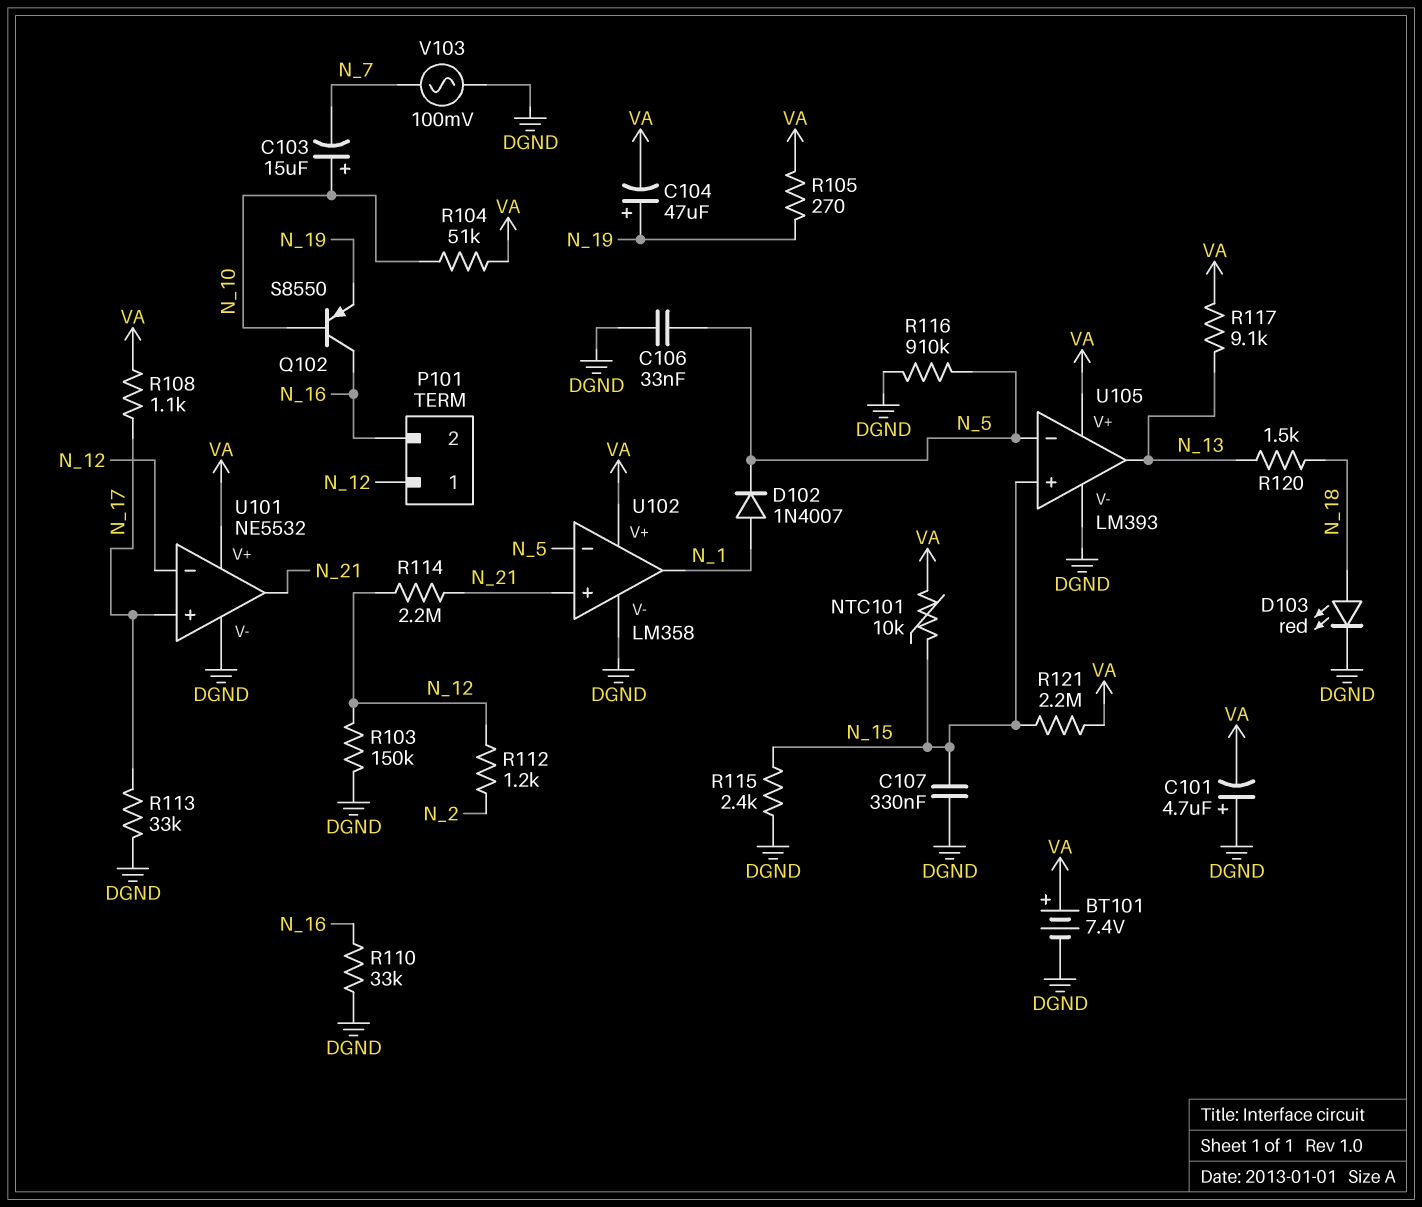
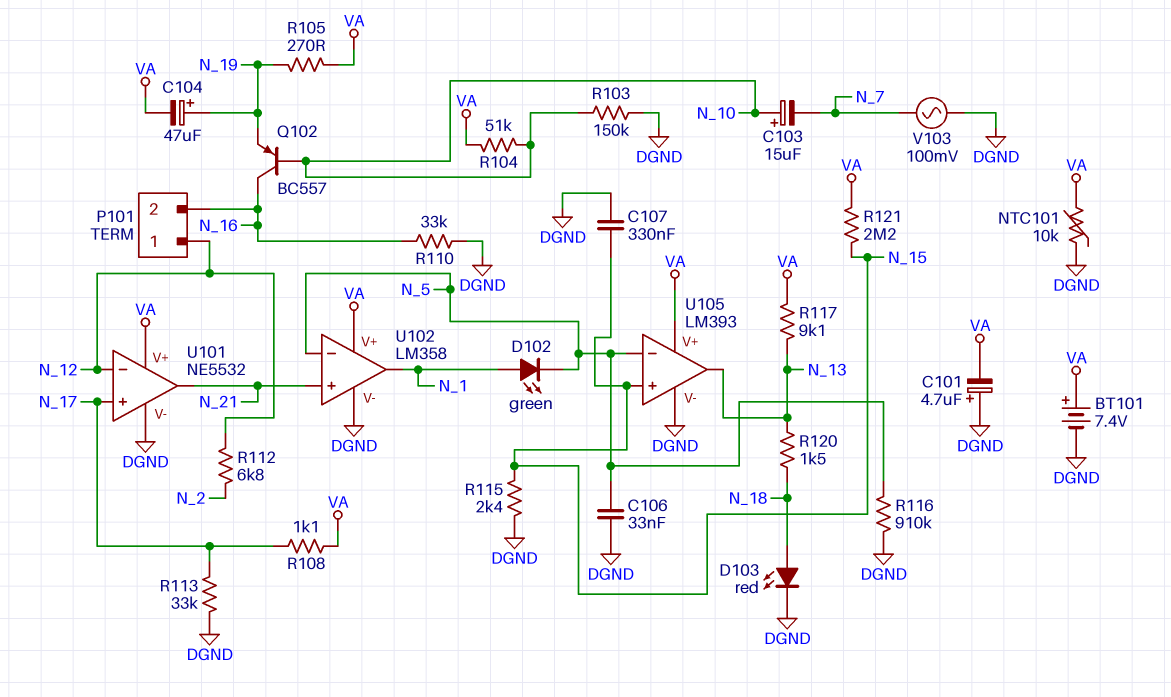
D102: diode 1N4007 (A N_1, K N_5) -> LED green (A N_1, K N_5)
NTC101: 10k (N_15, VA) -> 10k (DGND, VA)
Q102: PNP S8550 (B N_10, C N_16, E N_19) -> PNP BC557 (B N_10, C N_16, E N_19)
R103: 150k (DGND, N_12) -> 150k (DGND, N_10)
R112: 1.2k (N_2, N_12) -> 6.8k (N_2, N_12)
R114: 2.2M (N_12, N_21) -> none

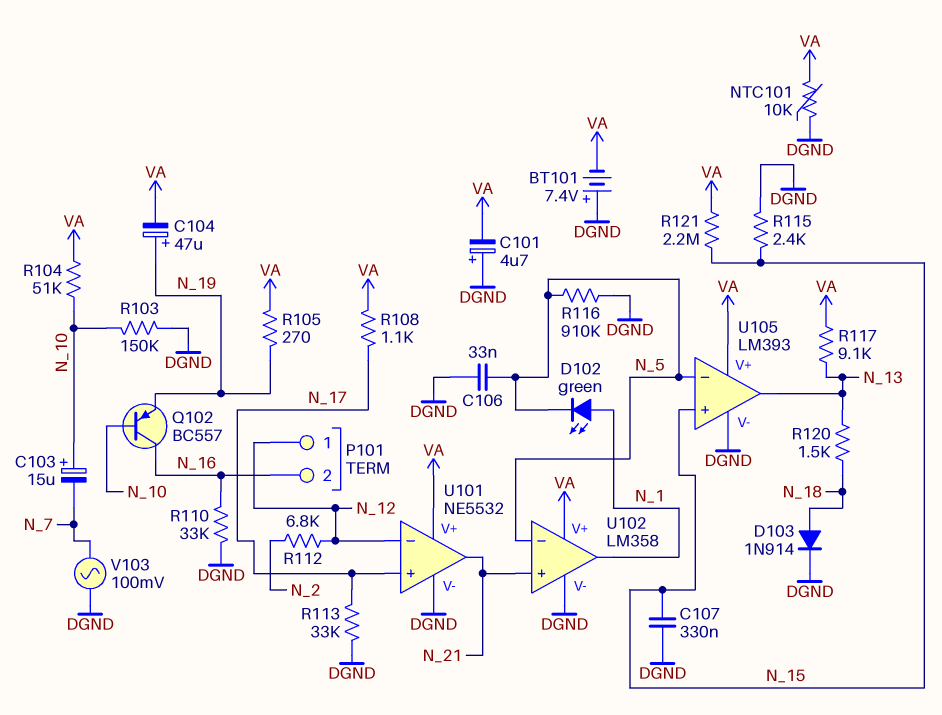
BT101: 7.4V (plus VA, minus DGND) -> 7.4V (plus DGND, minus VA)
D103: LED red (A N_18, K DGND) -> diode 1N914 (A N_18, K DGND)

